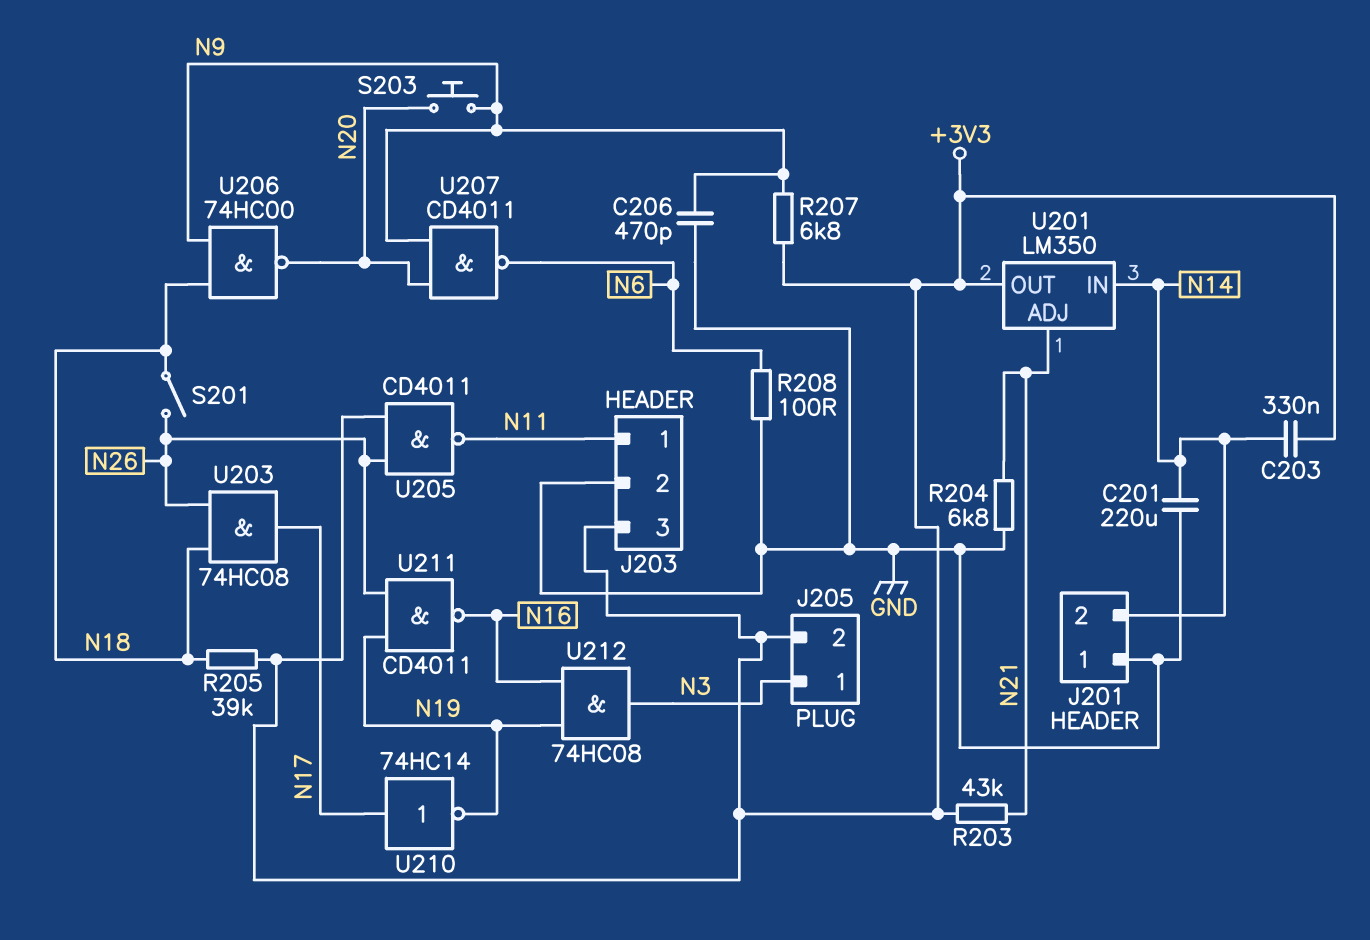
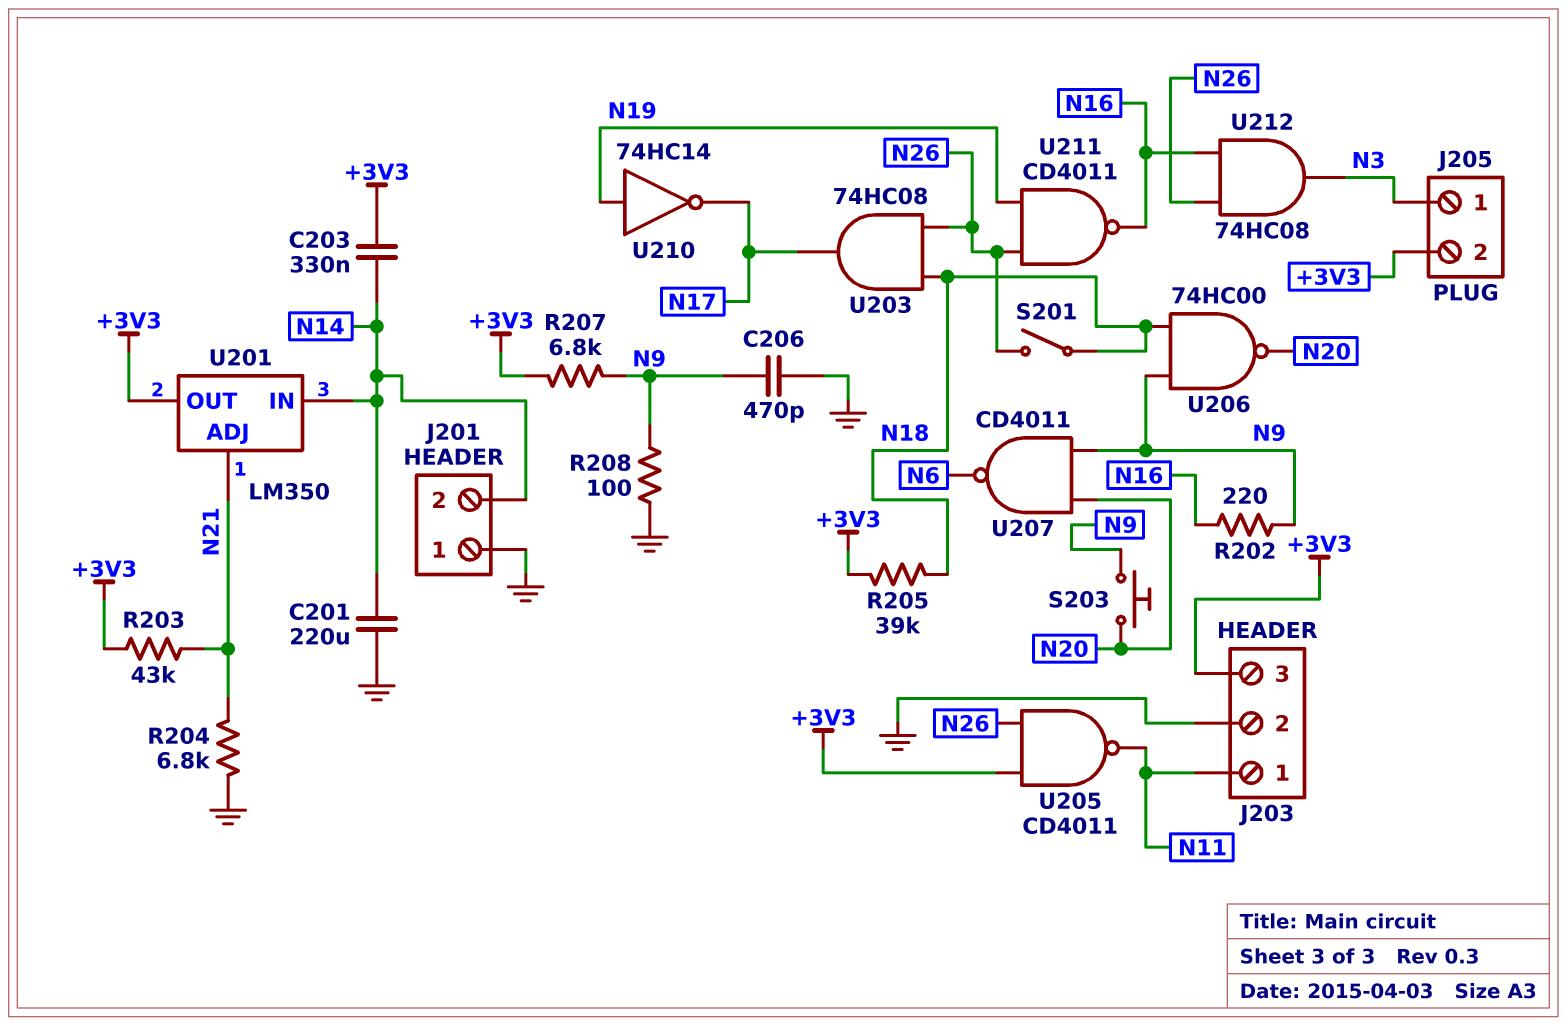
R202: none -> 220 (N9, N16)
R208: 100 (GND, N6) -> 100 (GND, N9)
U210: NOT 74HC14 (in N17, out N19) -> NOT 74HC14 (in N19, out N17)
U212: AND 74HC08 (in N16, in N19, out N3) -> AND 74HC08 (in N16, in N26, out N3)

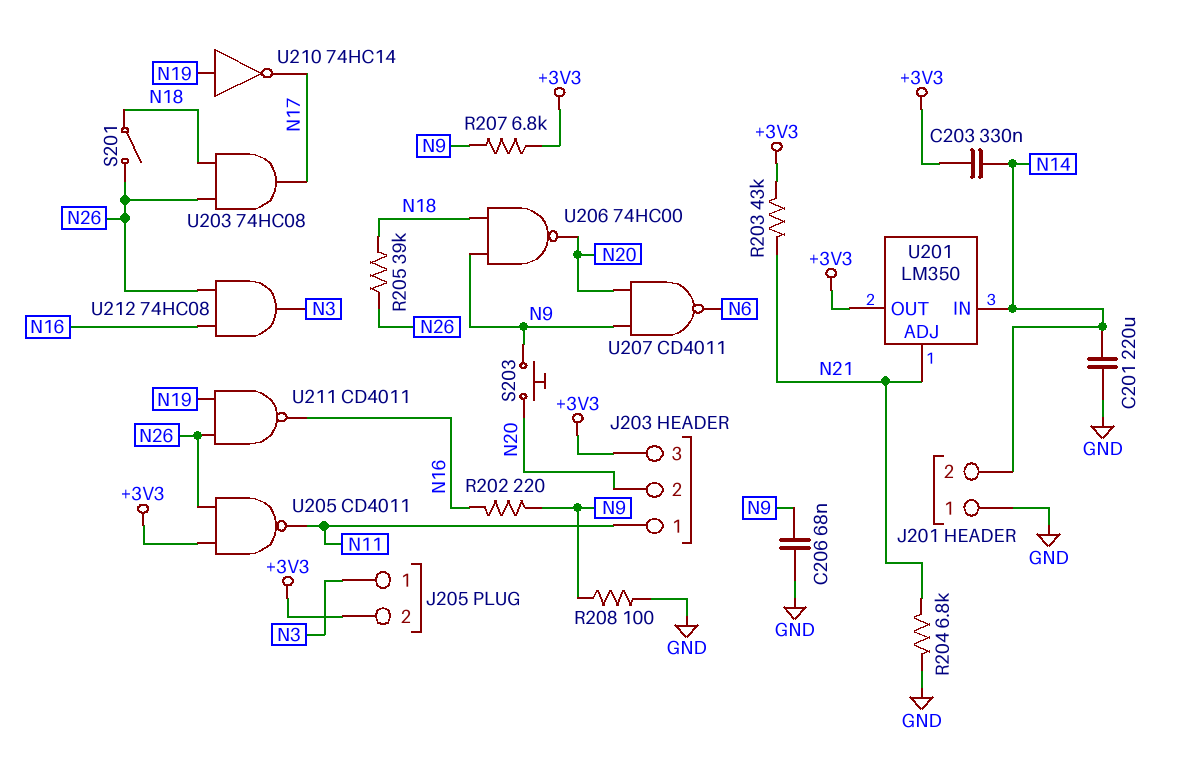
C206: 470pF (GND, N9) -> 68nF (GND, N9)
J203 pin 2: GND -> N20
R205: 39k (+3V3, N18) -> 39k (N18, N26)

